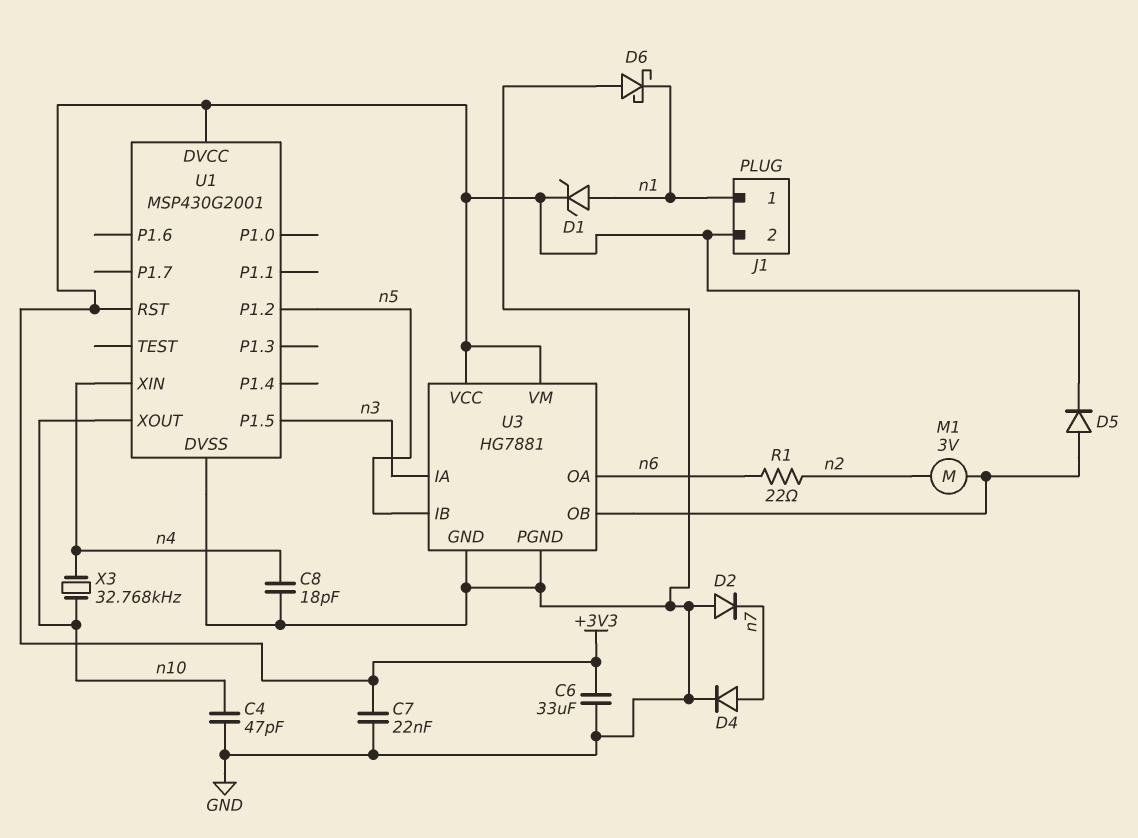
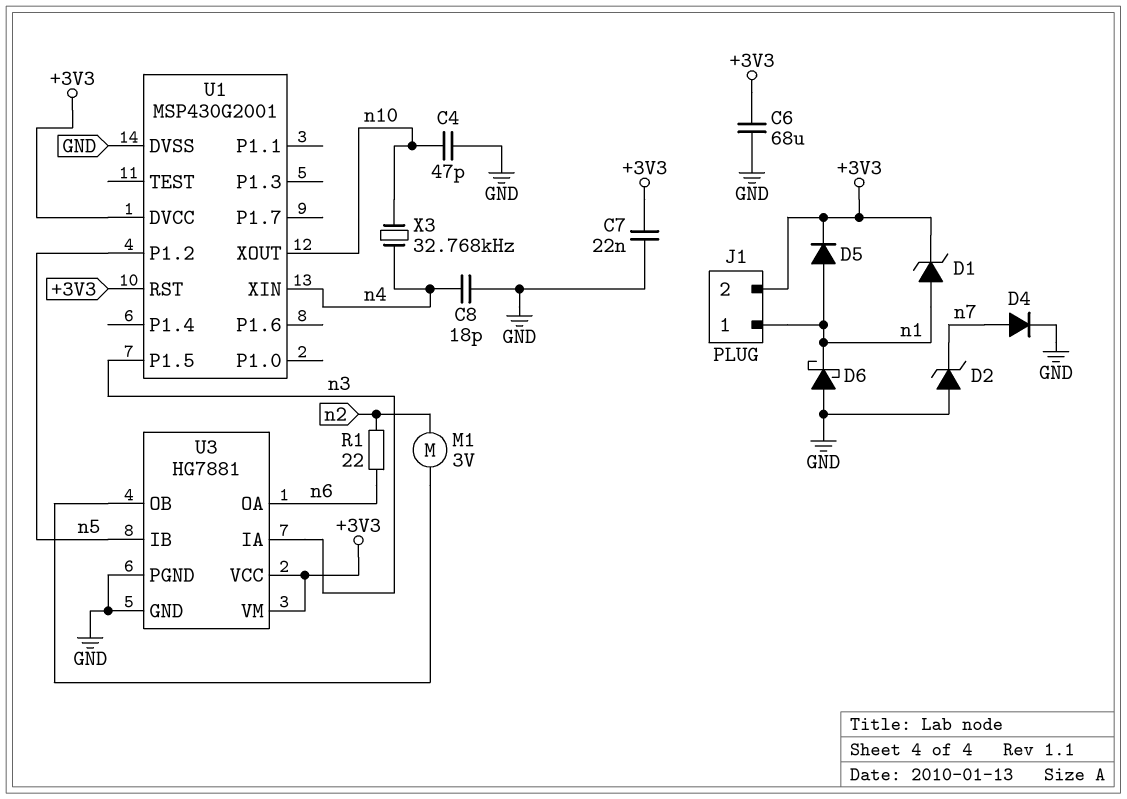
C6: 33uF (+3V3, GND) -> 68uF (+3V3, GND)
D2: diode (A GND, K n7) -> zener (A GND, K n7)
D5: diode (A U3/OB, K +3V3) -> diode (A n1, K +3V3)

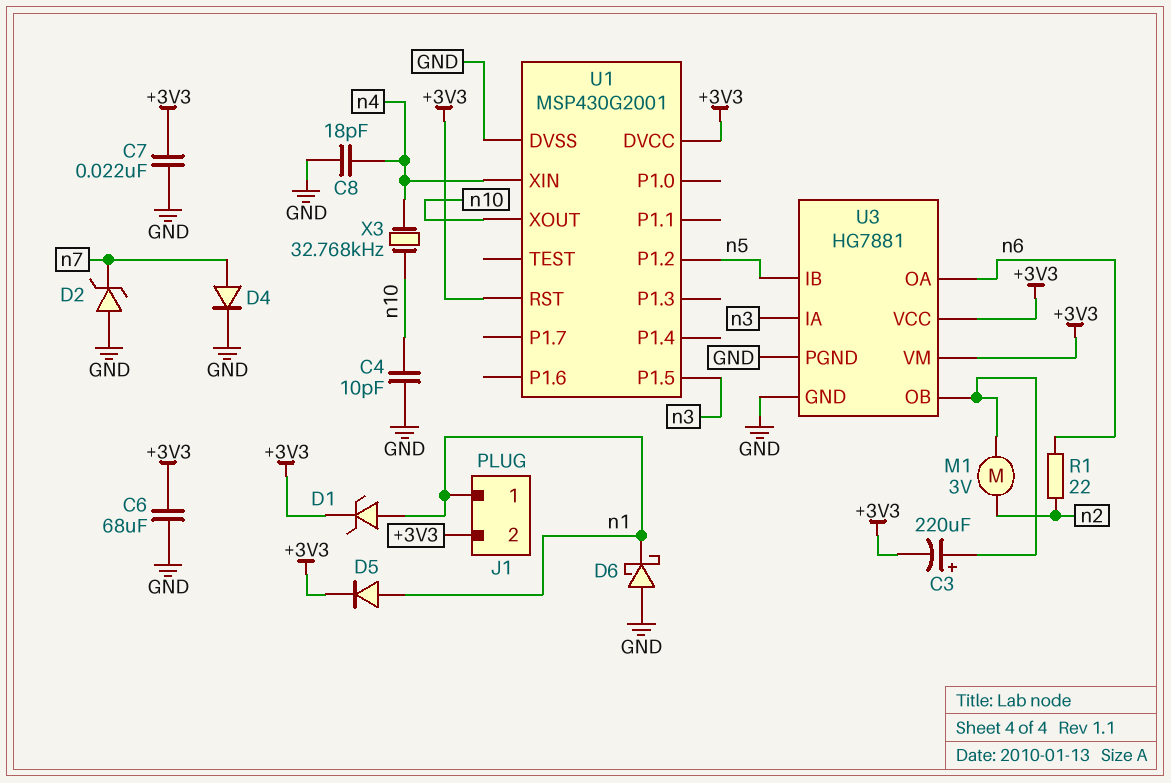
C3: none -> 220uF (plus U3/OB, minus +3V3)
C4: 47pF (GND, n10) -> 10pF (GND, n10)

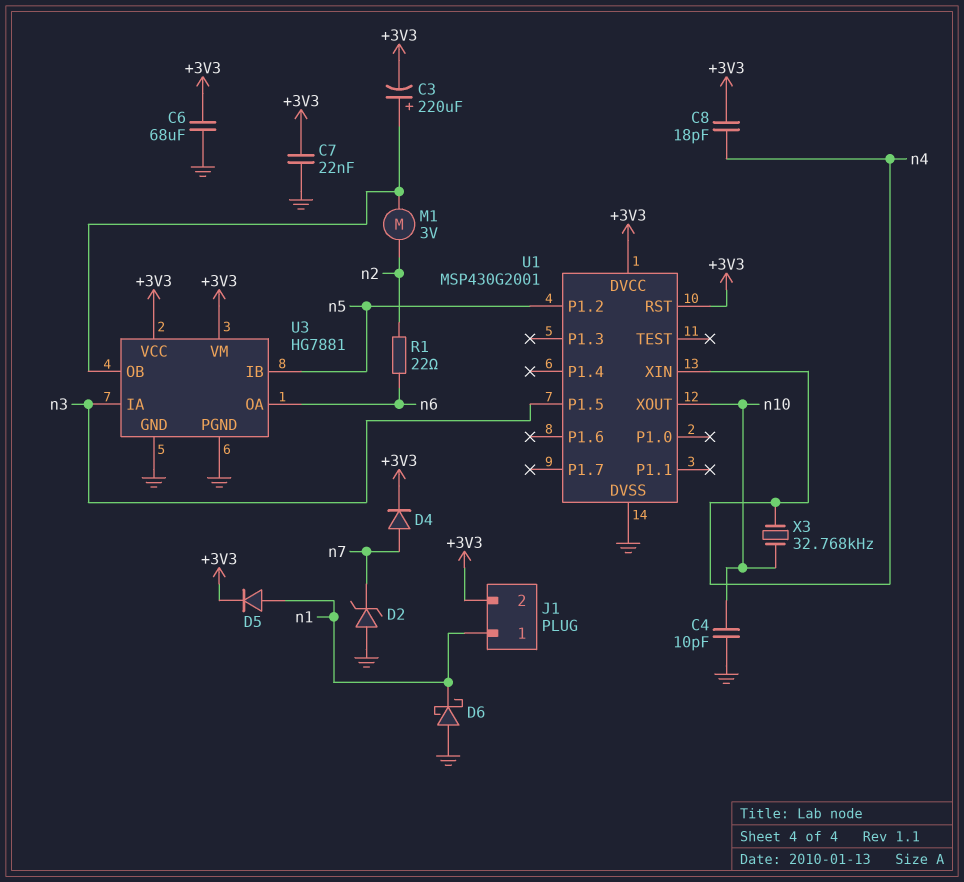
C8: 18pF (GND, n4) -> 18pF (+3V3, n4)
D1: zener (A n1, K +3V3) -> none
D4: diode (A n7, K GND) -> diode (A n7, K +3V3)

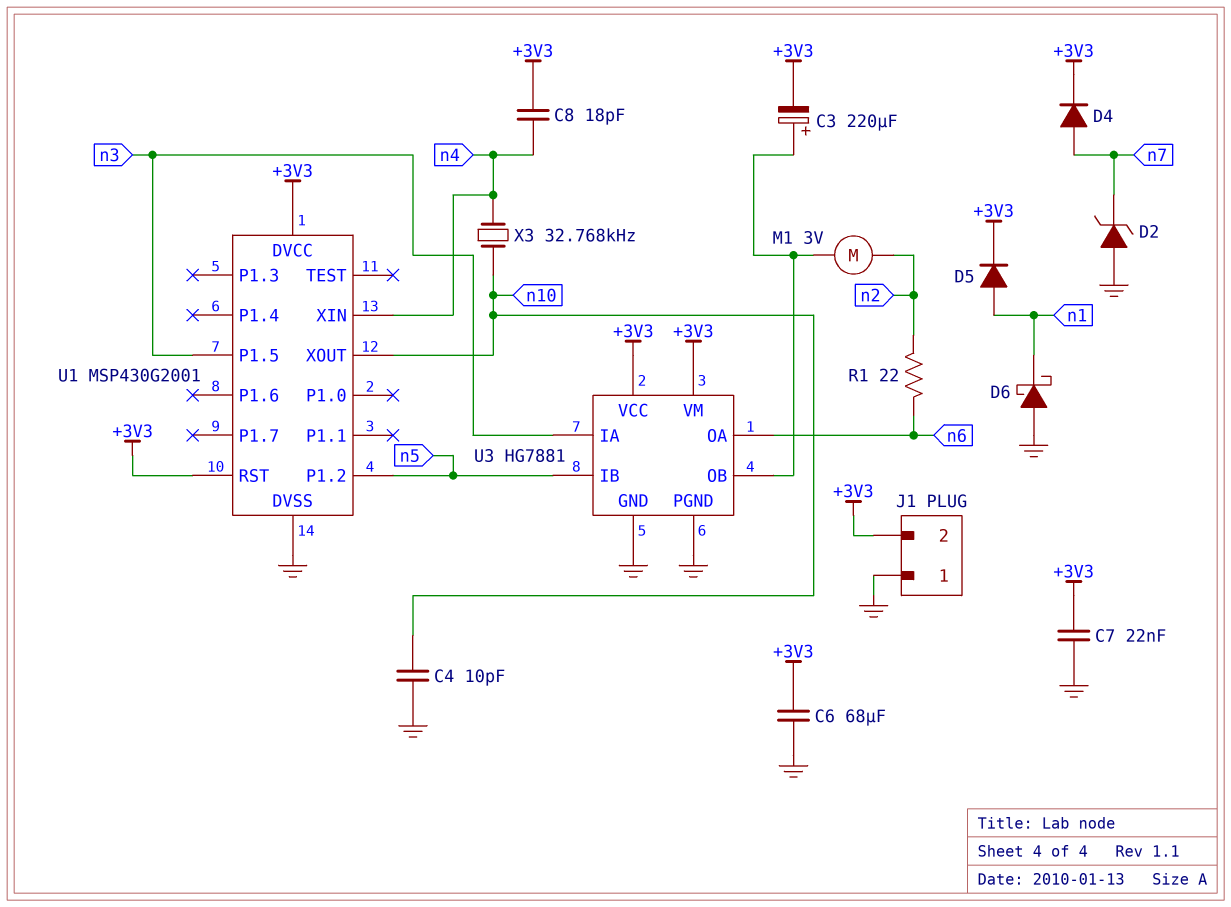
J1 pin 1: n1 -> GND

